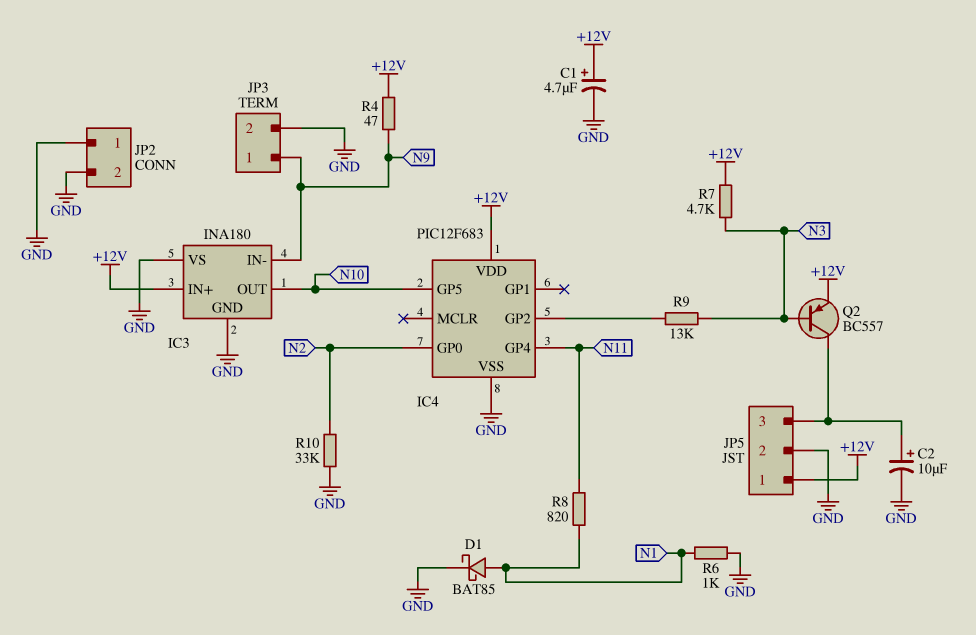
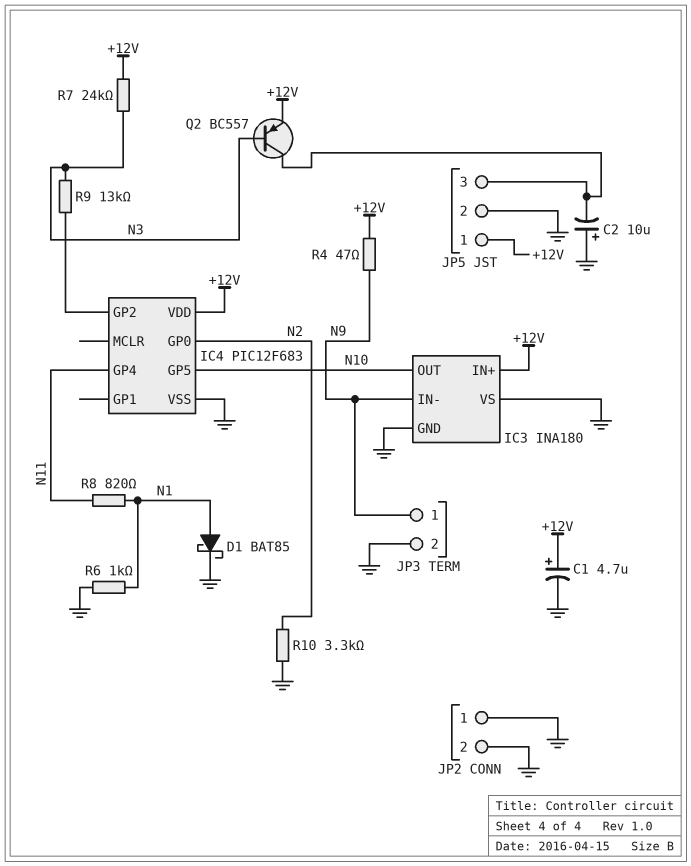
C2: 10uF (plus JP5/3, minus GND) -> 10uF (plus GND, minus JP5/3)
R7: 4.7k (+12V, N3) -> 24k (+12V, N3)
R10: 33k (GND, N2) -> 3.3k (GND, N2)

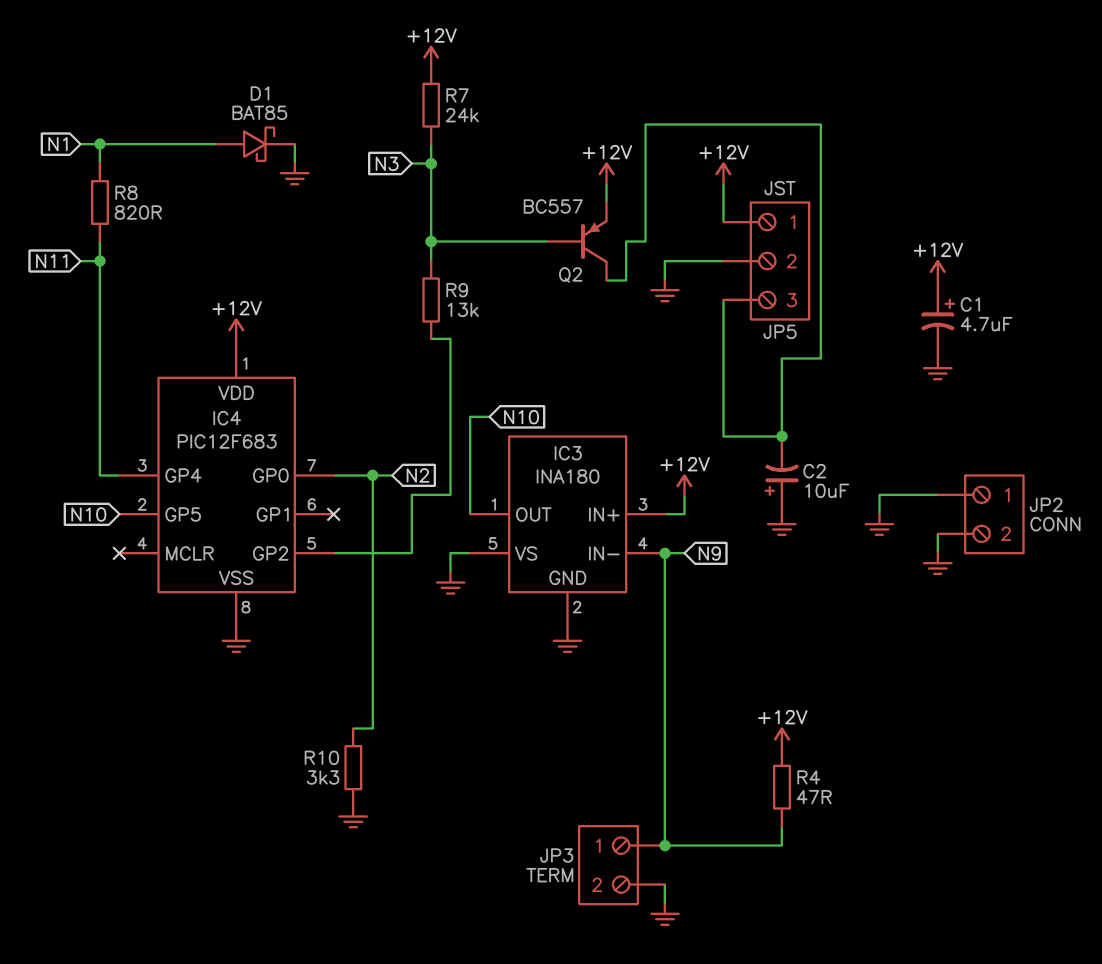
R6: 1k (GND, N1) -> none

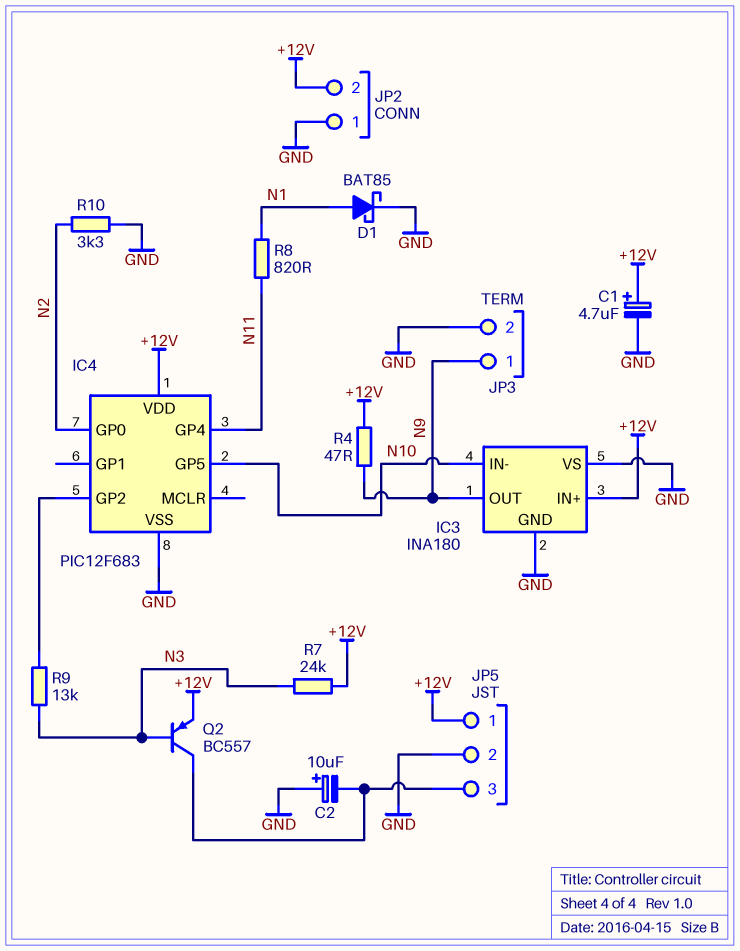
IC3 pin IN-: N9 -> N10
IC3 pin OUT: N10 -> N9
JP2 pin 2: GND -> +12V

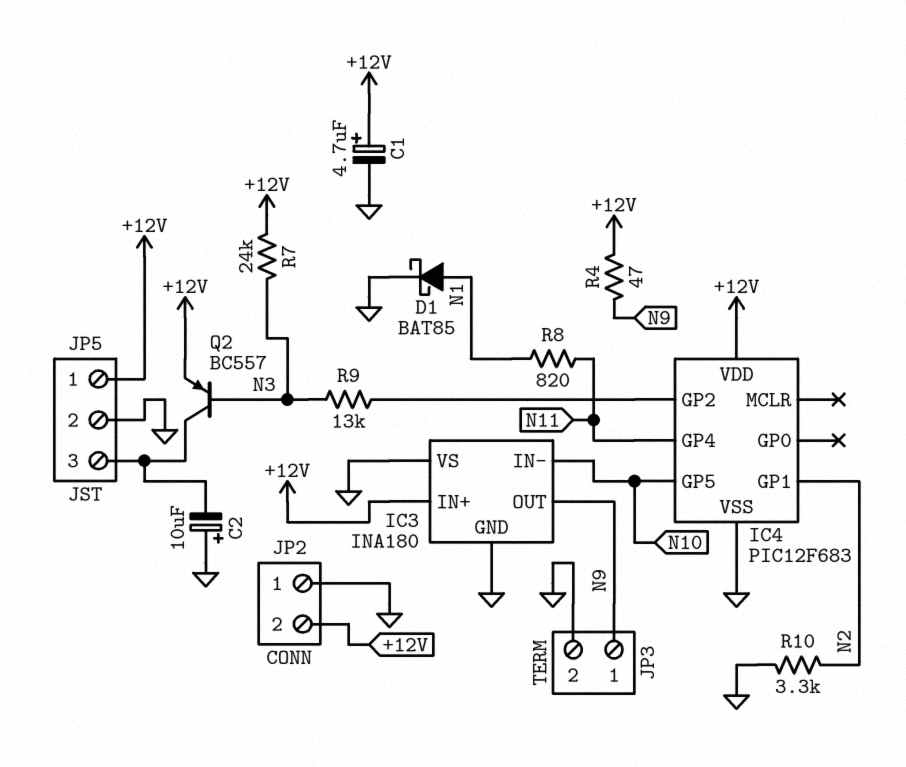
IC4 pin GP0: N2 -> none
IC4 pin GP1: none -> N2

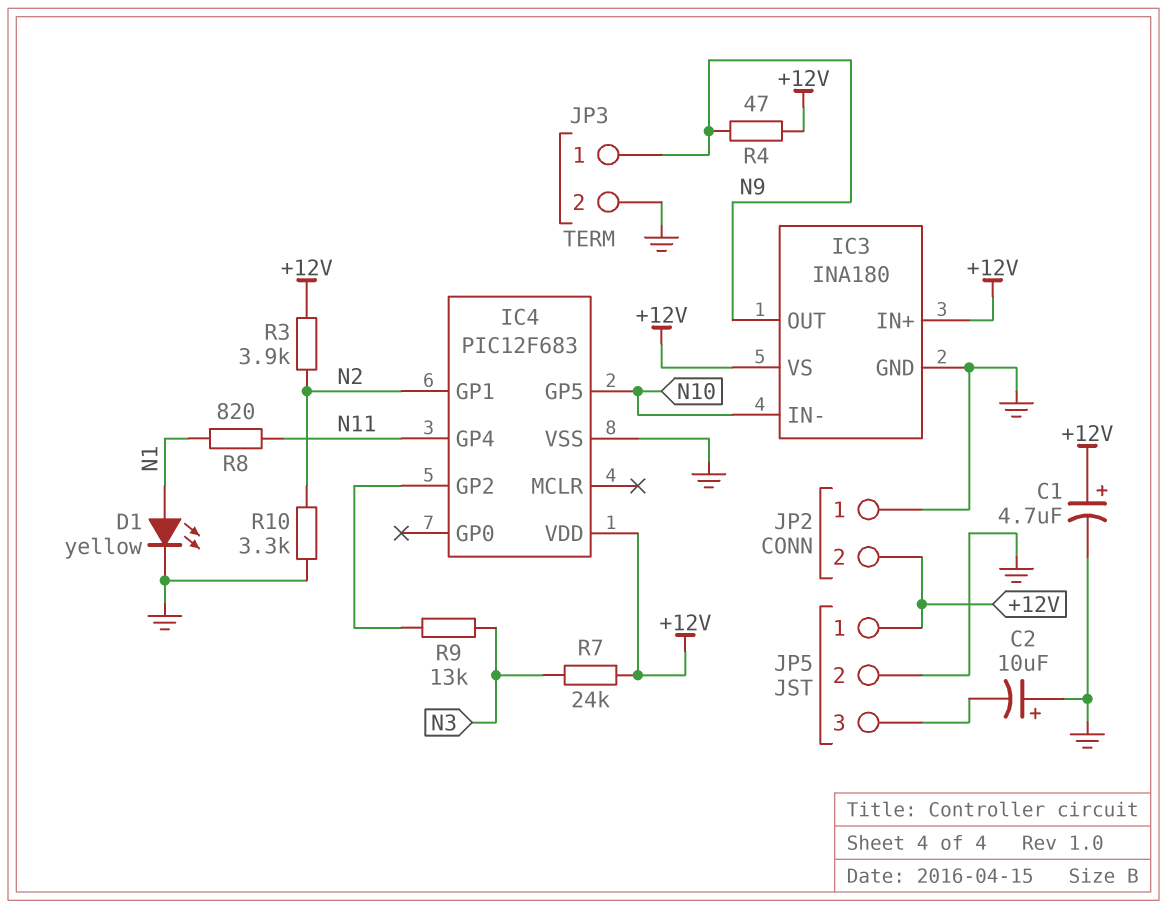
D1: schottky BAT85 (A N1, K GND) -> LED yellow (A N1, K GND)
IC3 pin VS: GND -> +12V
Q2: PNP BC557 (B N3, C JP5/3, E +12V) -> none
R3: none -> 3.9k (+12V, N2)

